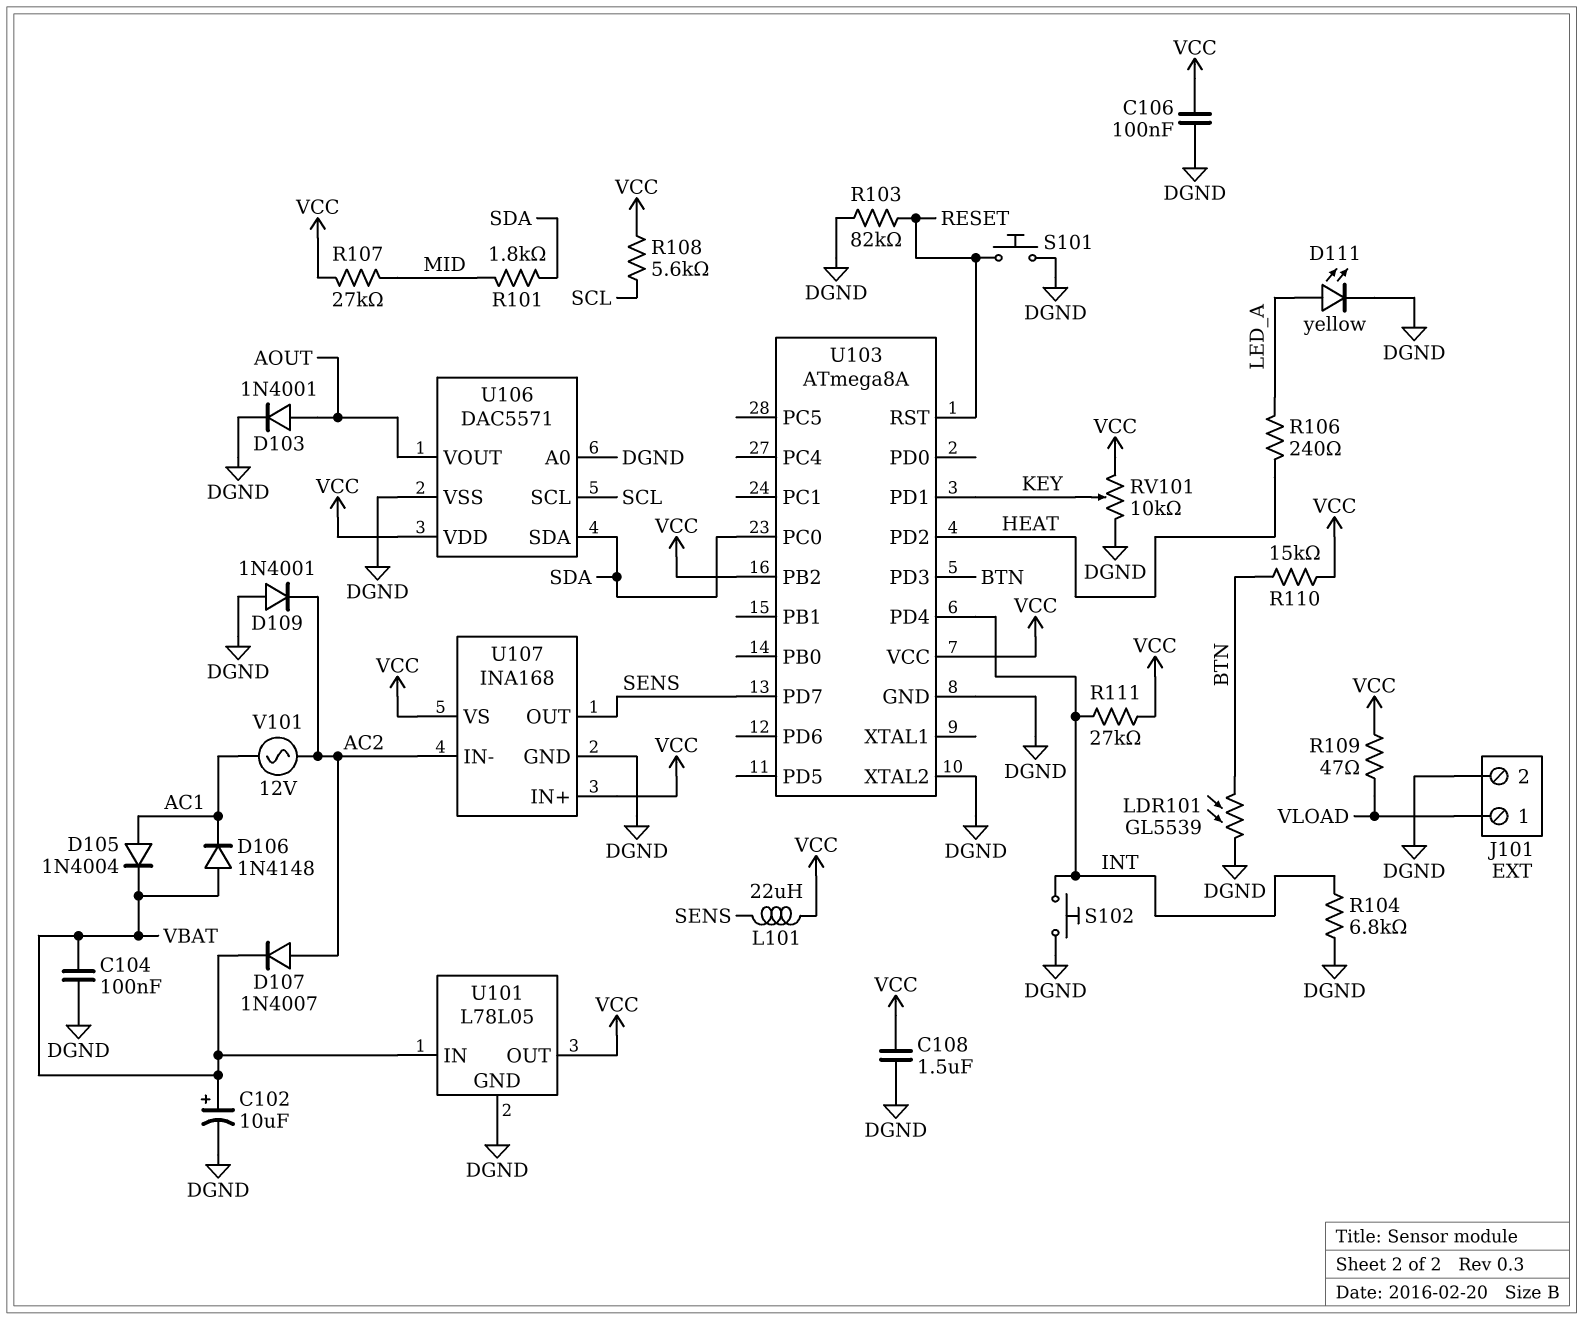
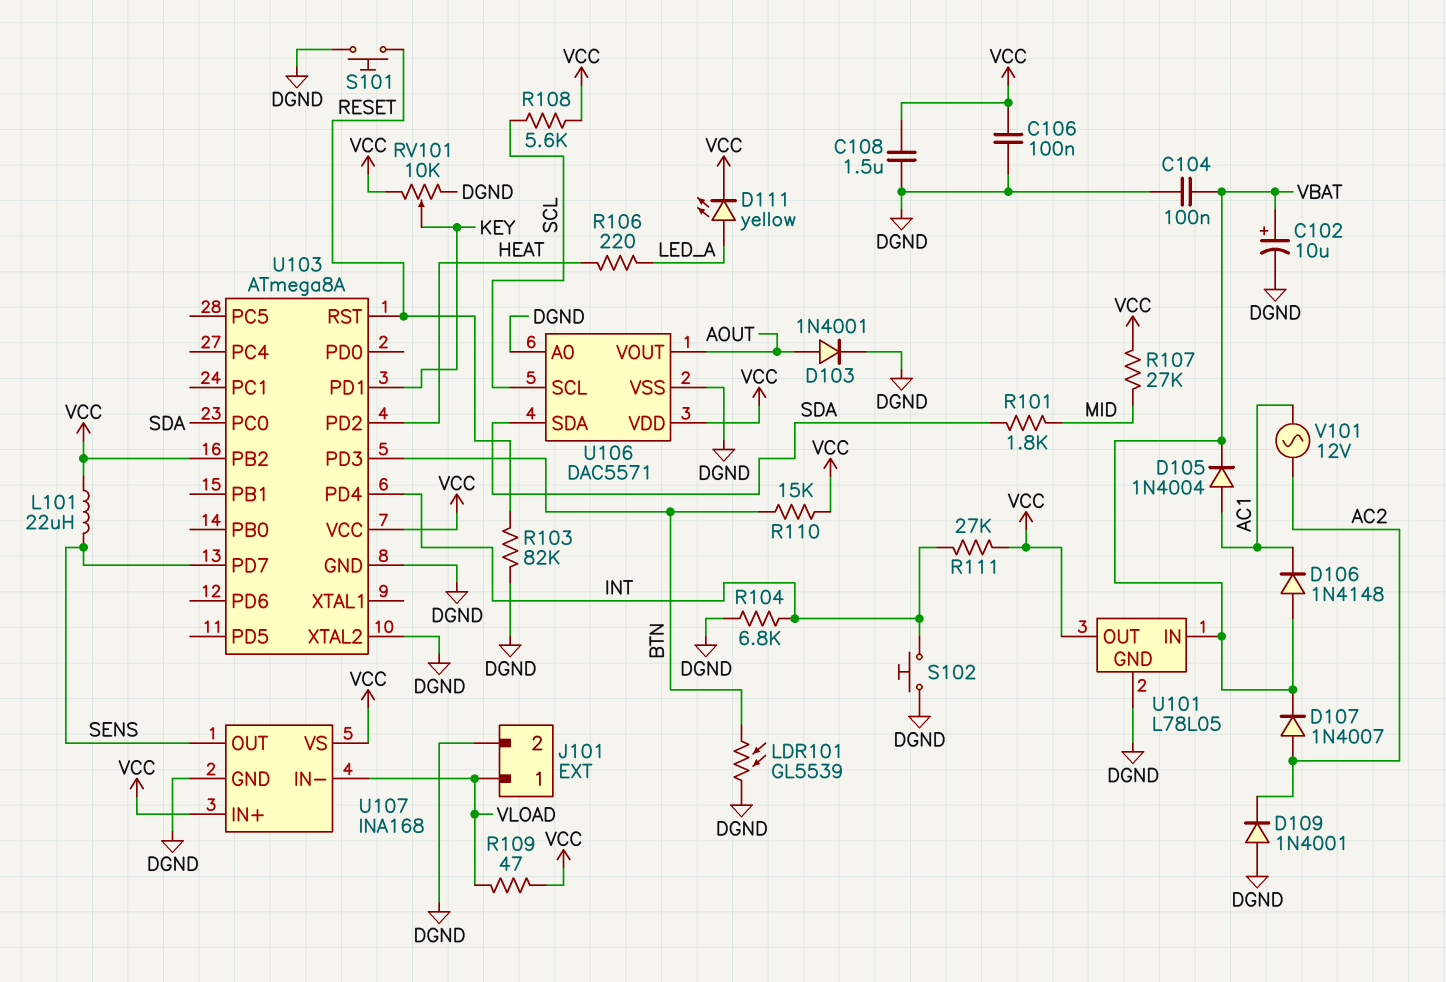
D111: LED yellow (A LED_A, K DGND) -> LED yellow (A LED_A, K VCC)
R106: 240 (HEAT, LED_A) -> 220 (HEAT, LED_A)
U107 pin IN-: AC2 -> VLOAD

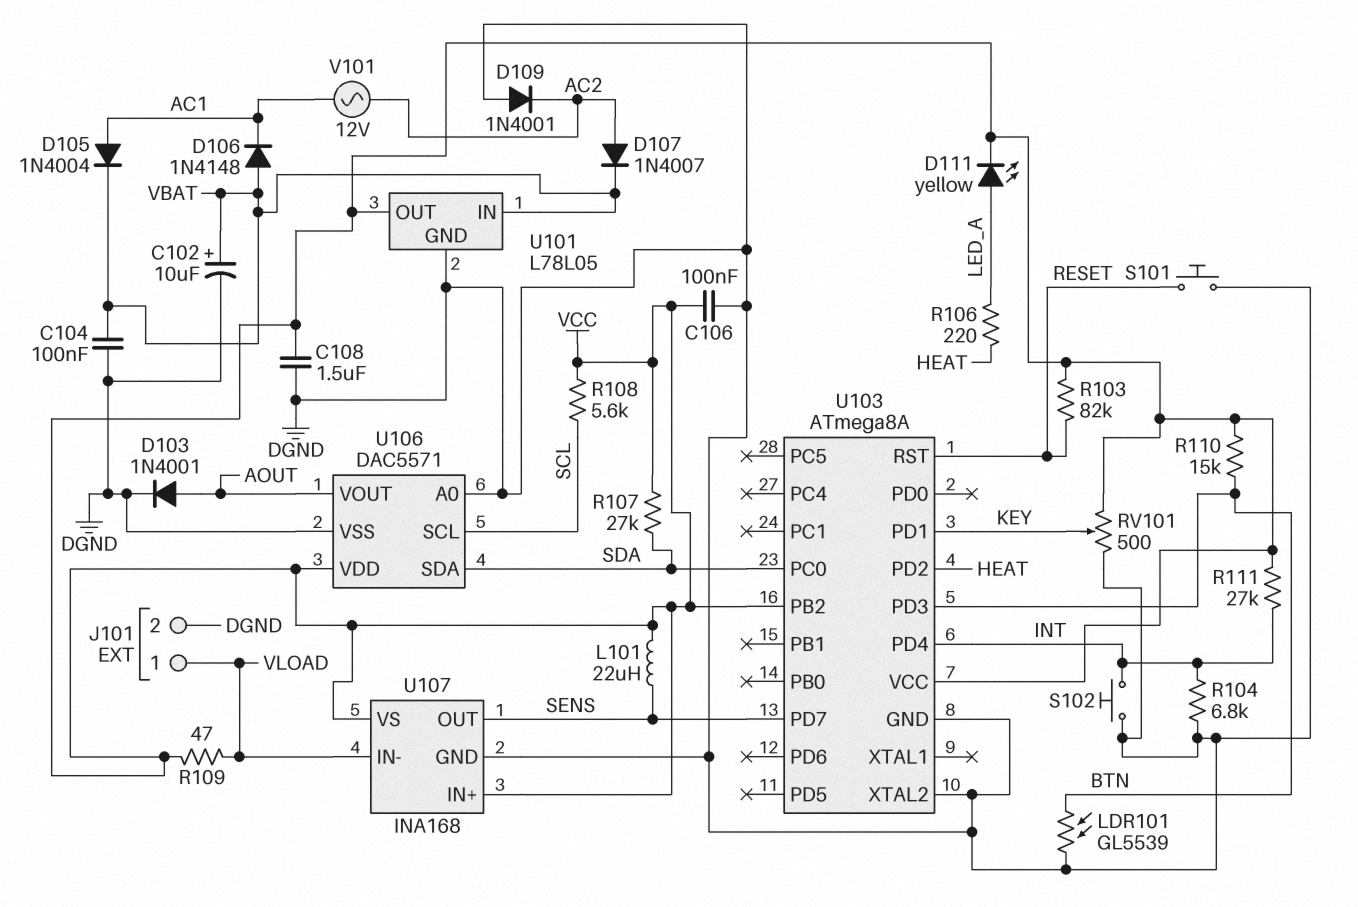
R101: 1.8k (MID, SDA) -> none
R103: 82k (DGND, RESET) -> 82k (RESET, VCC)
R107: 27k (MID, VCC) -> 27k (SDA, VCC)
RV101: 10k (DGND, VCC, wiper KEY) -> 500 (DGND, VCC, wiper KEY)

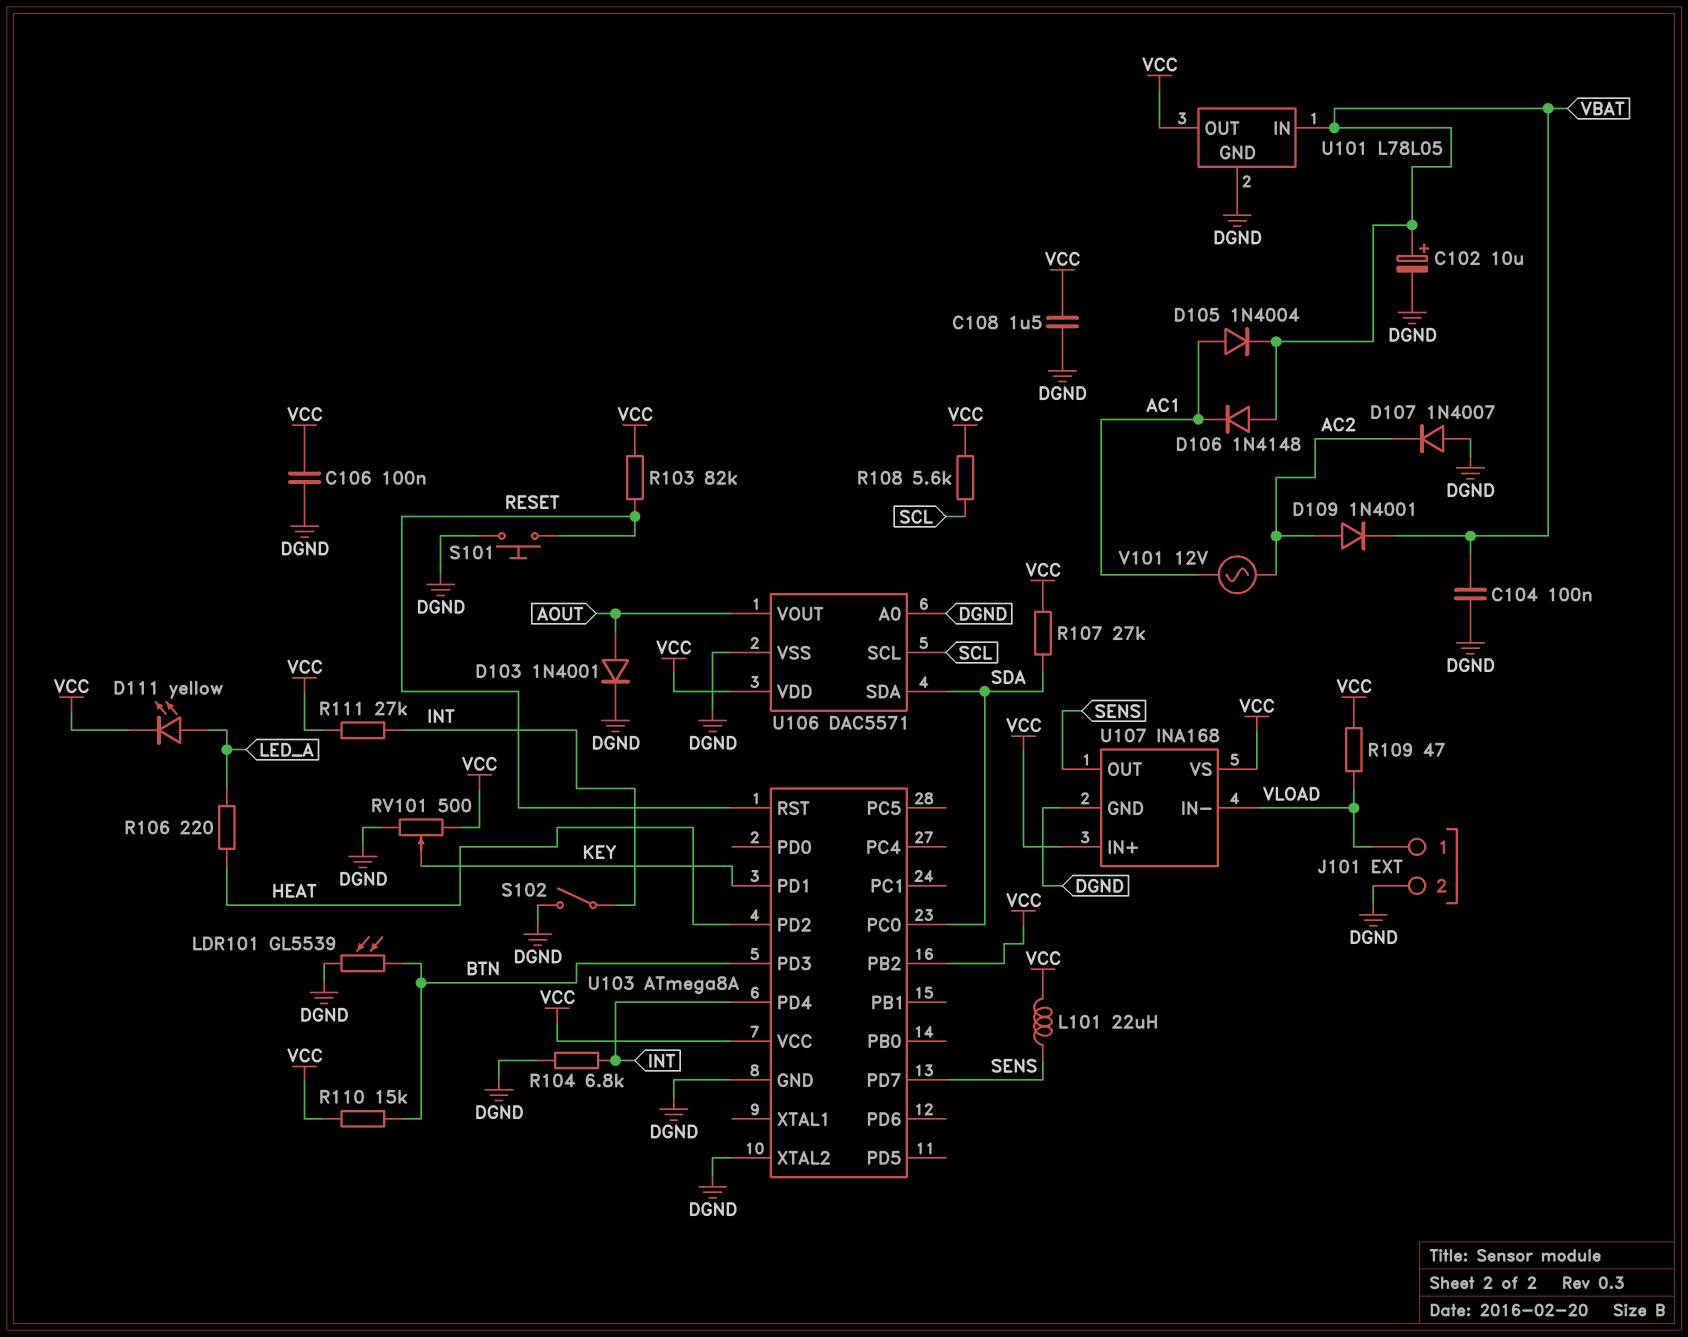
D107: diode 1N4007 (A AC2, K VBAT) -> diode 1N4007 (A DGND, K AC2)
D109: diode 1N4001 (A DGND, K AC2) -> diode 1N4001 (A AC2, K VBAT)
S102: button (DGND, INT) -> switch (DGND, INT)

